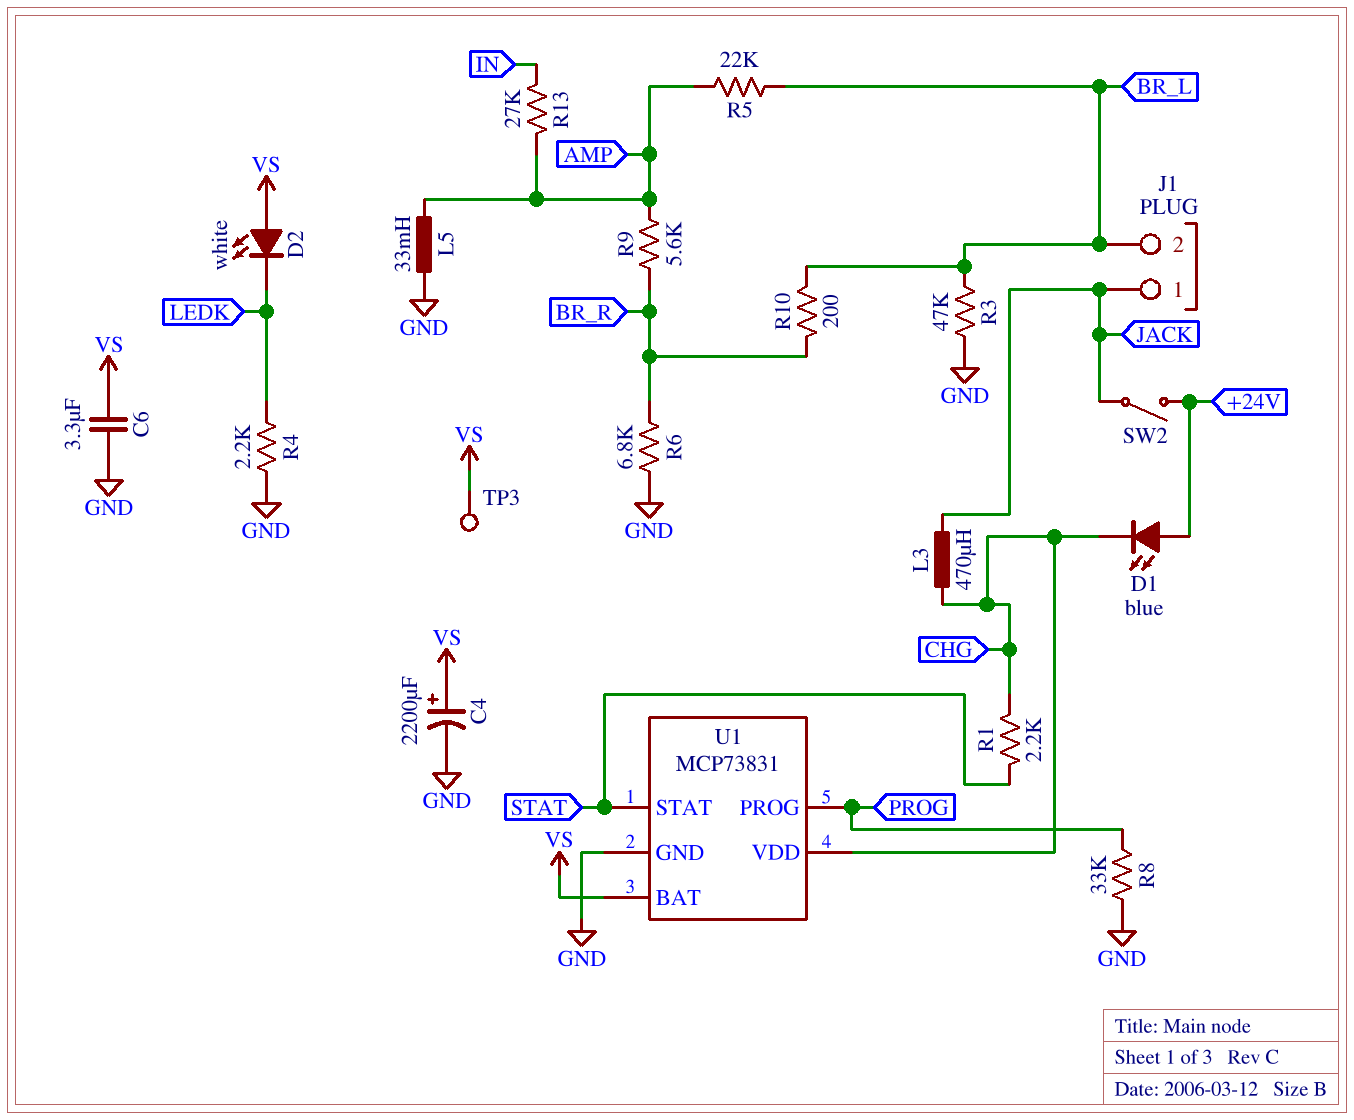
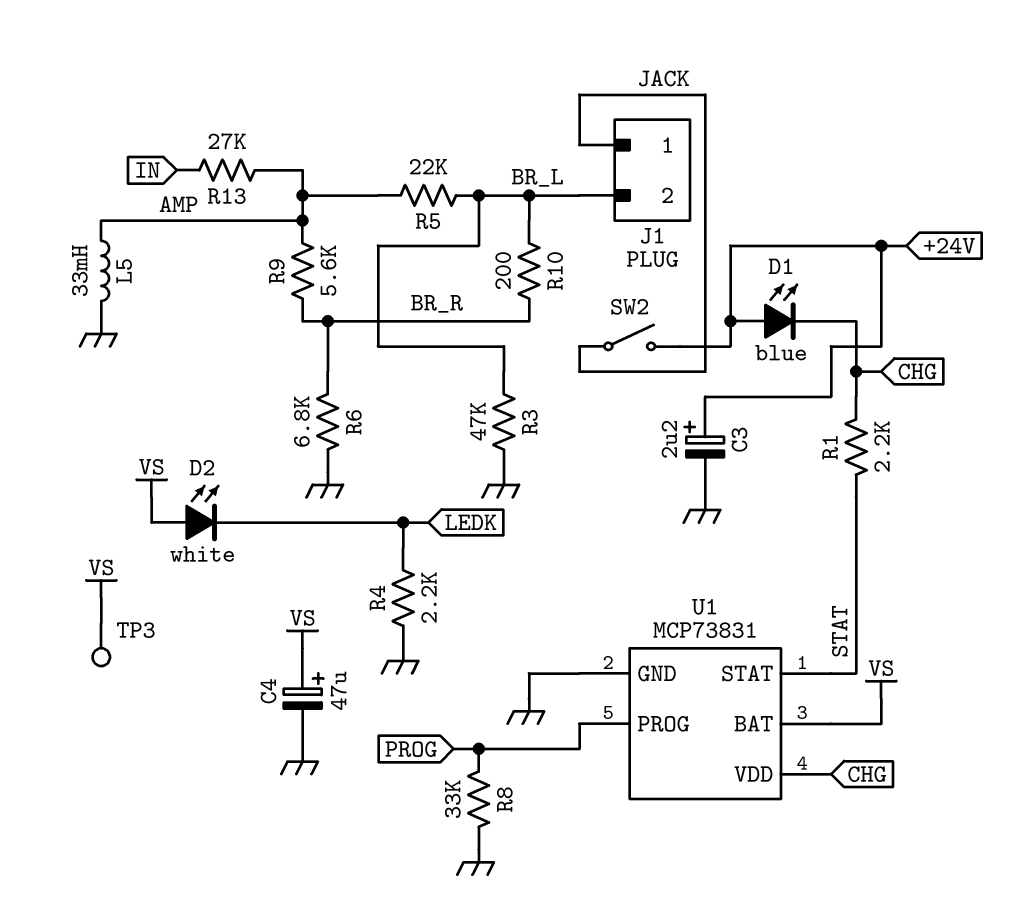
C3: none -> 2.2uF (plus +24V, minus GND)
C4: 2200uF (plus VS, minus GND) -> 47uF (plus VS, minus GND)
C6: 3.3uF (GND, VS) -> none
L3: 470uH (CHG, JACK) -> none

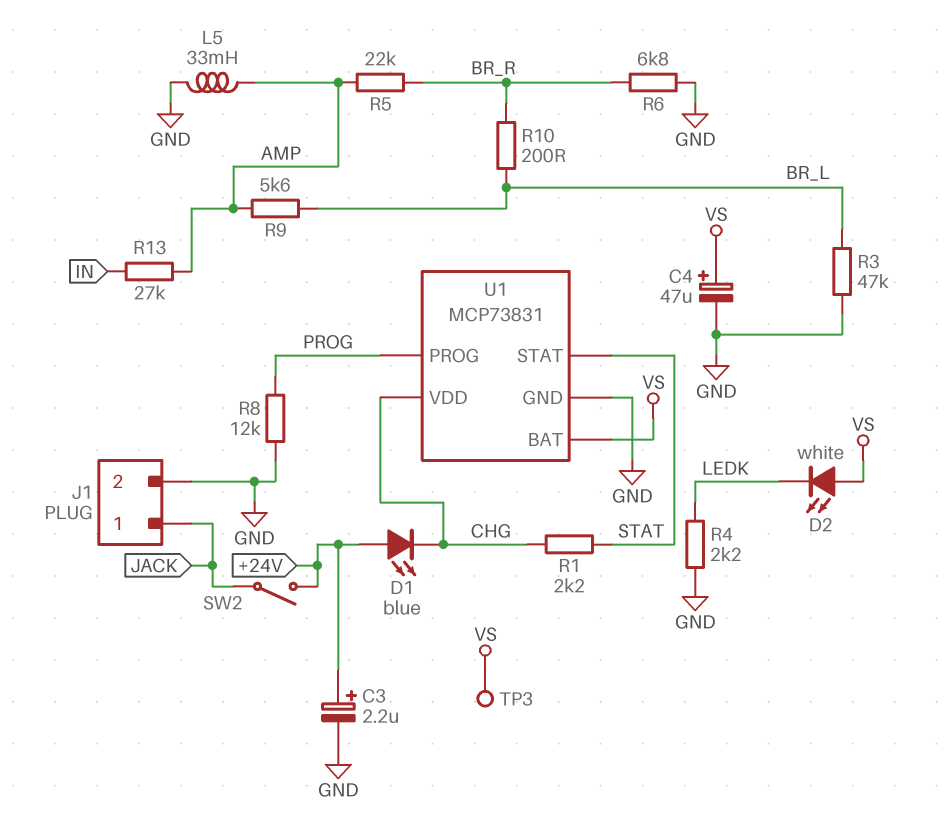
J1 pin 2: BR_L -> GND
R5: 22k (AMP, BR_L) -> 22k (AMP, BR_R)
R8: 33k (GND, PROG) -> 12k (GND, PROG)
R9: 5.6k (AMP, BR_R) -> 5.6k (AMP, BR_L)

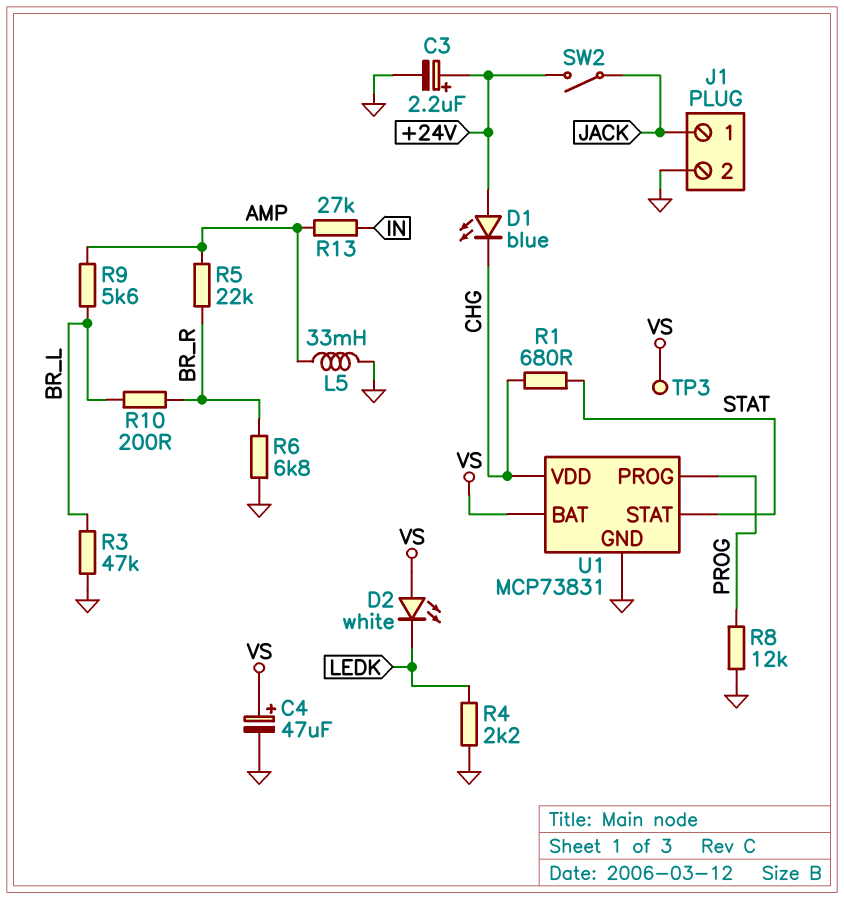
R1: 2.2k (CHG, STAT) -> 680 (CHG, STAT)

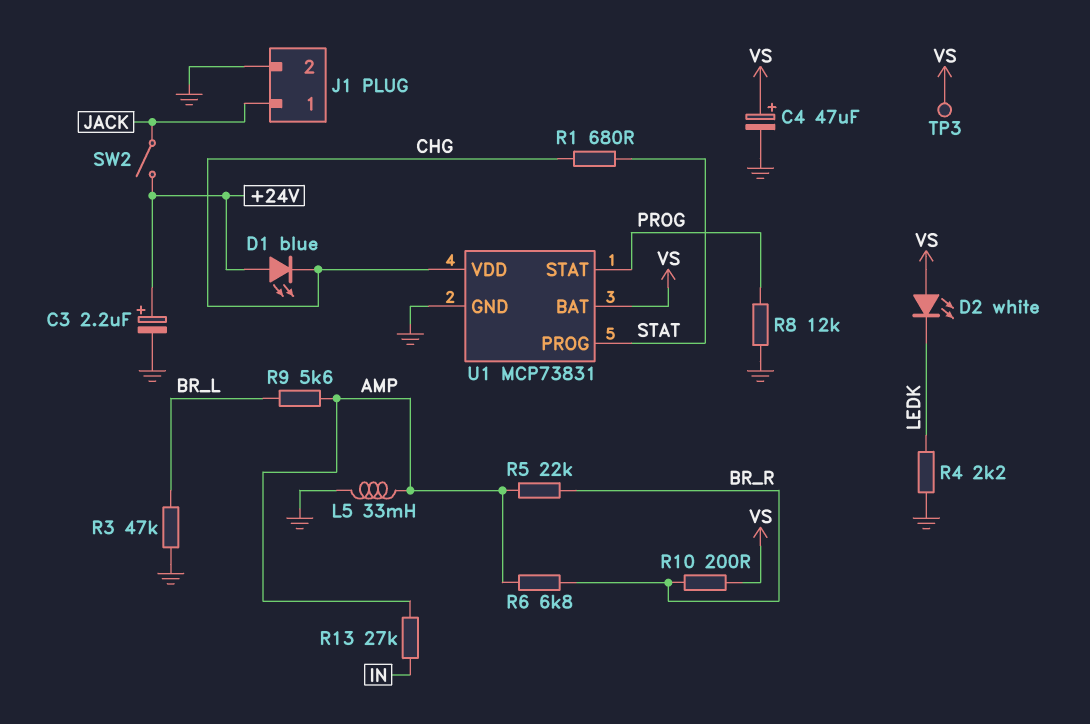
R6: 6.8k (BR_R, GND) -> 6.8k (AMP, BR_R)
R10: 200 (BR_L, BR_R) -> 200 (BR_R, VS)
U1 pin PROG: PROG -> STAT
U1 pin STAT: STAT -> PROG

